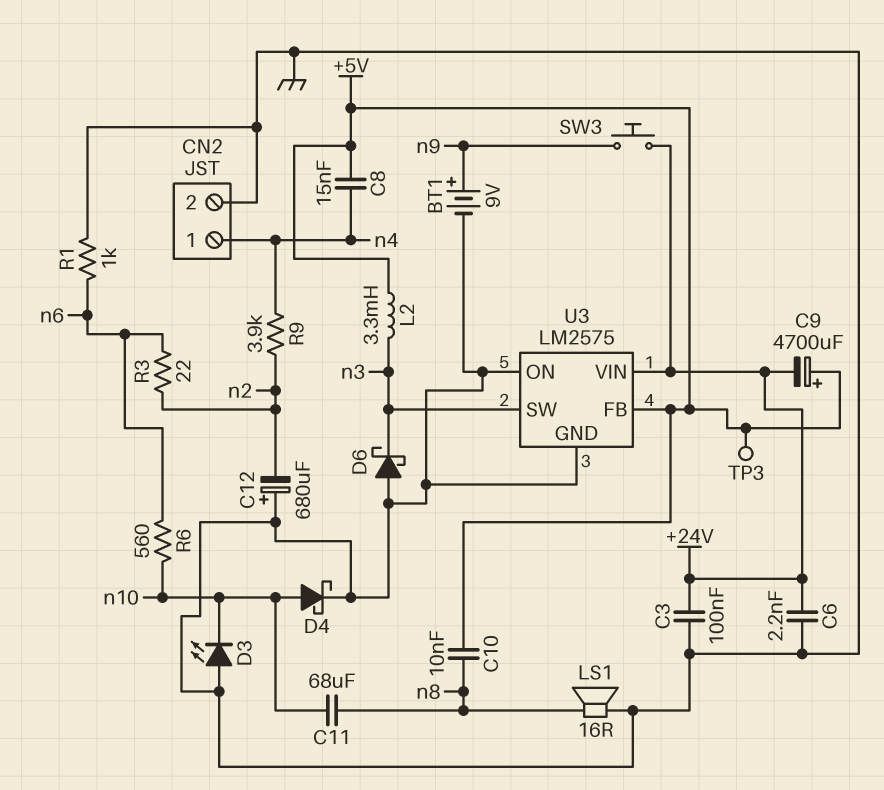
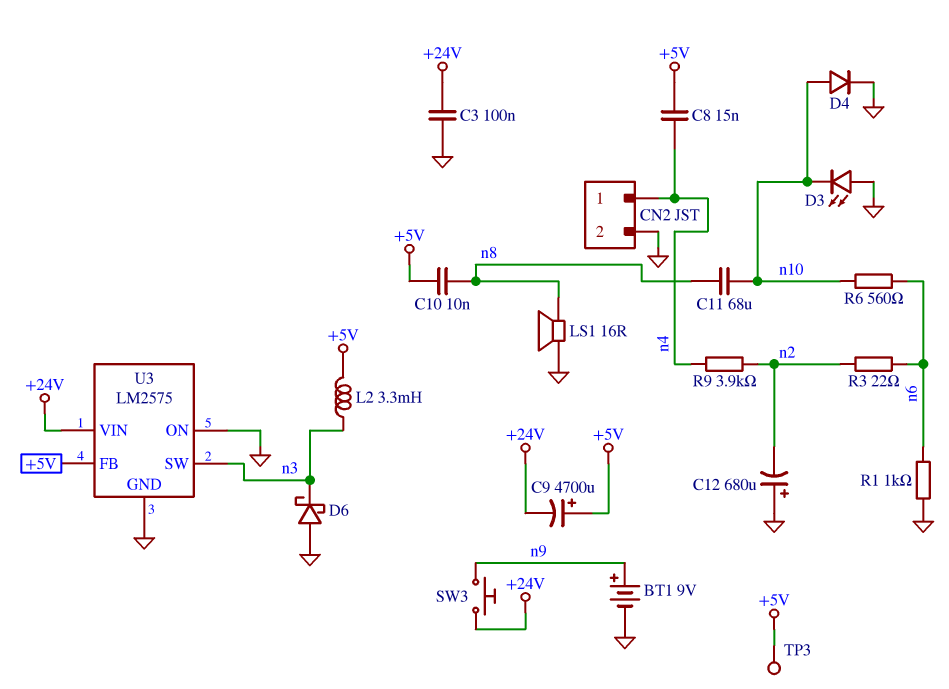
C6: 2.2nF (+24V, GND) -> none
D4: schottky (A n10, K GND) -> diode (A n10, K GND)

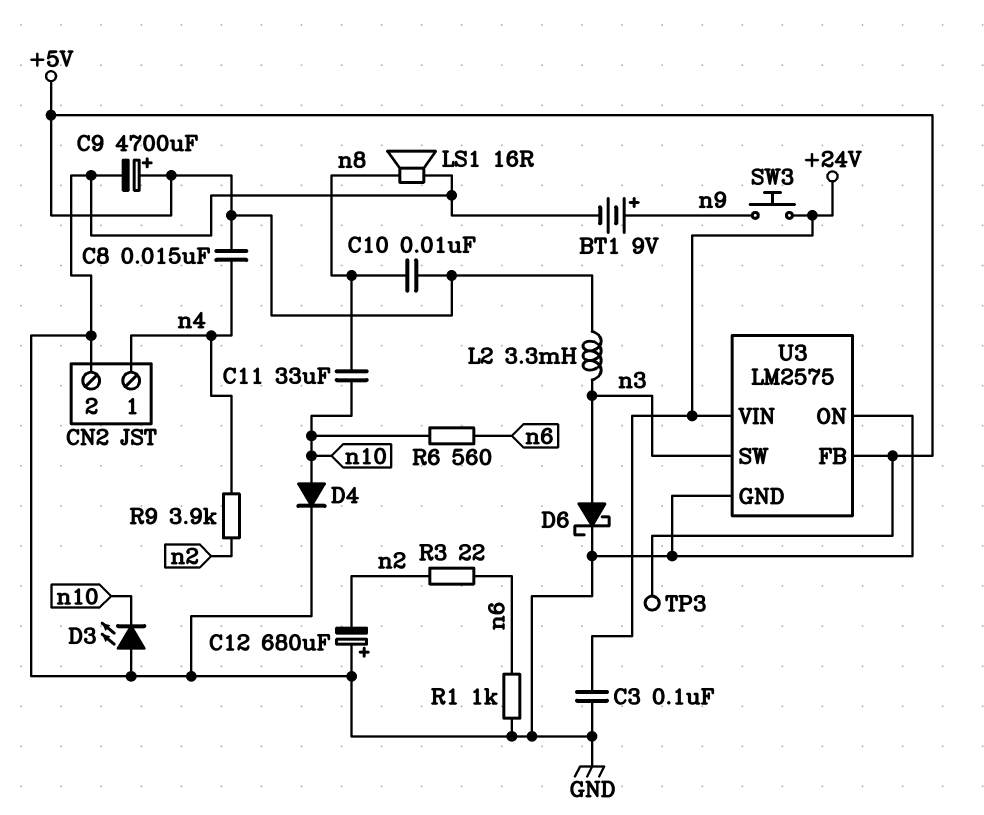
C9: 4700uF (plus +5V, minus +24V) -> 4700uF (plus +5V, minus GND)
C11: 68uF (n8, n10) -> 33uF (n8, n10)
D6: schottky (A GND, K n3) -> schottky (A n3, K GND)

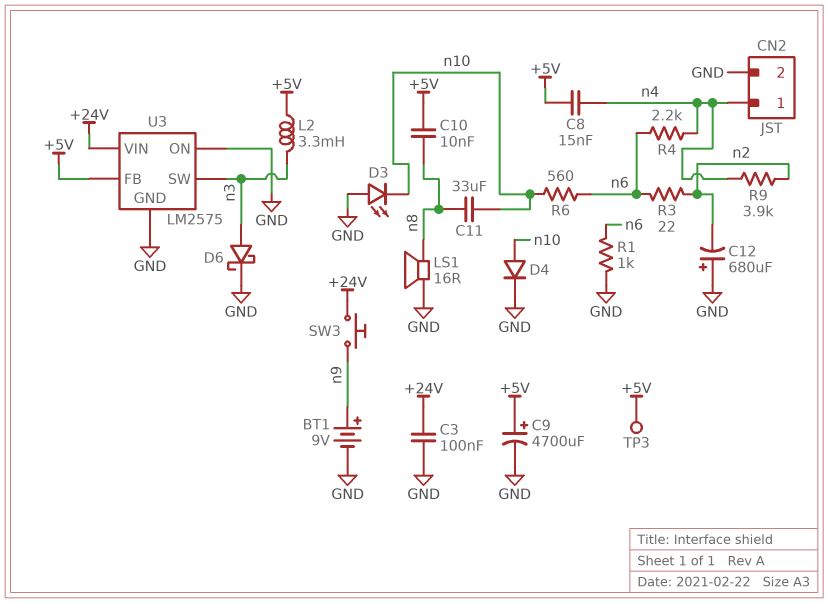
R4: none -> 2.2k (n4, n6)

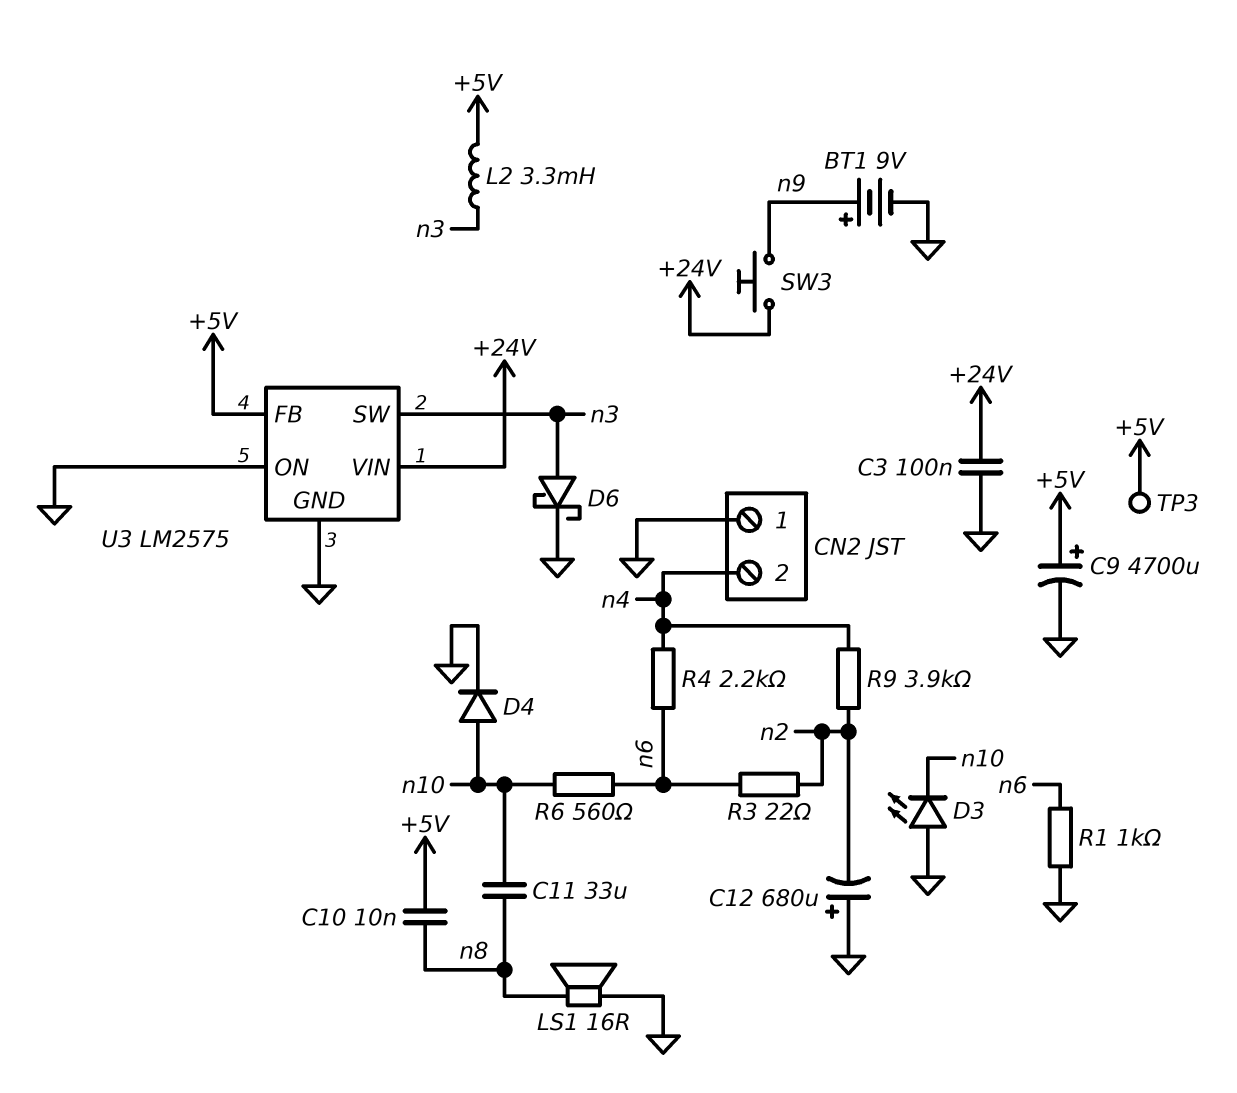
C8: 15nF (+5V, n4) -> none
CN2 pin 1: n4 -> GND
CN2 pin 2: GND -> n4

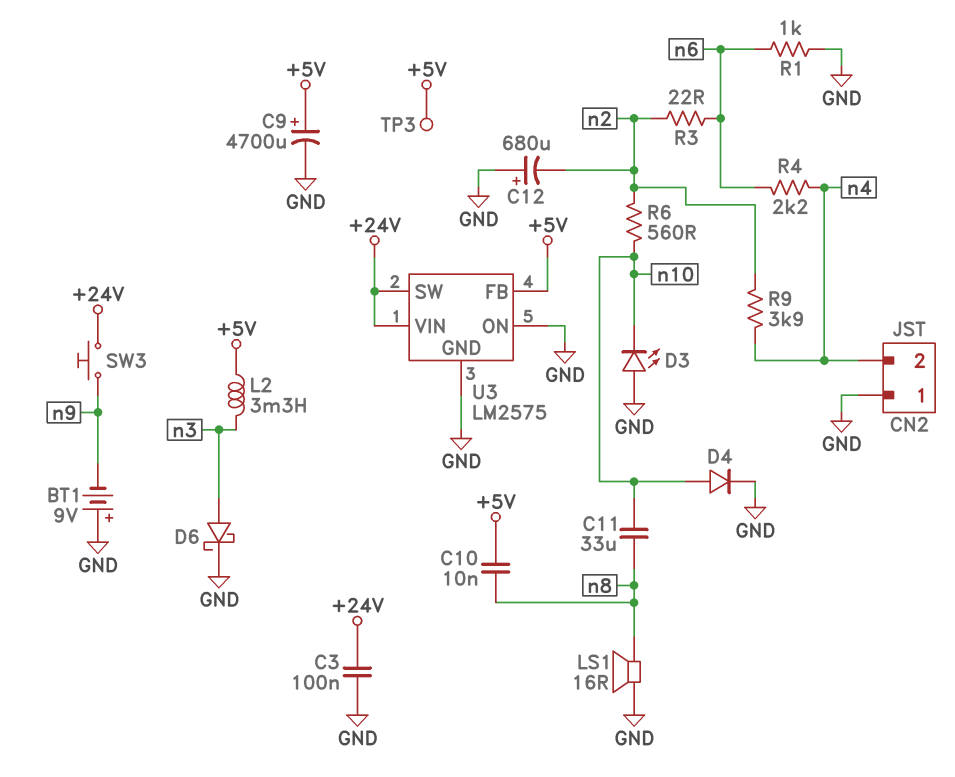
BT1: 9V (plus n9, minus GND) -> 9V (plus GND, minus n9)
R6: 560 (n6, n10) -> 560 (n2, n10)
U3 pin SW: n3 -> +24V

